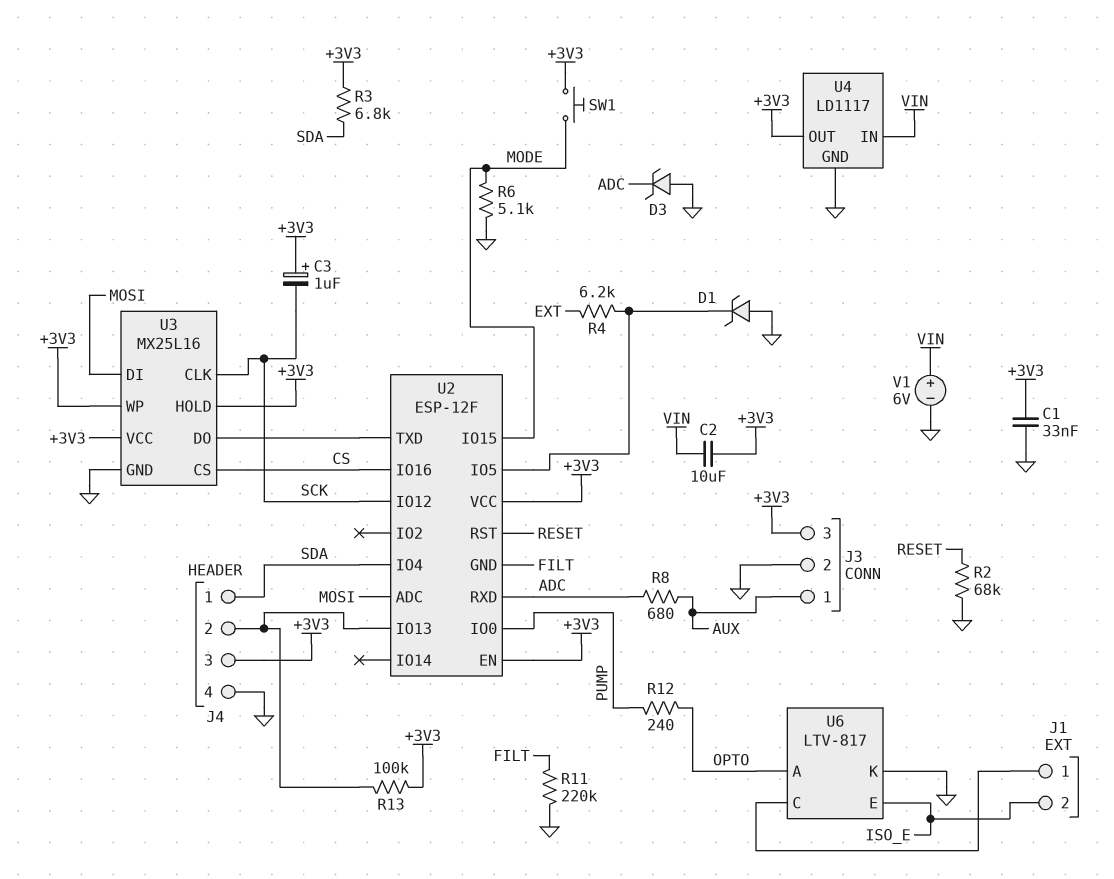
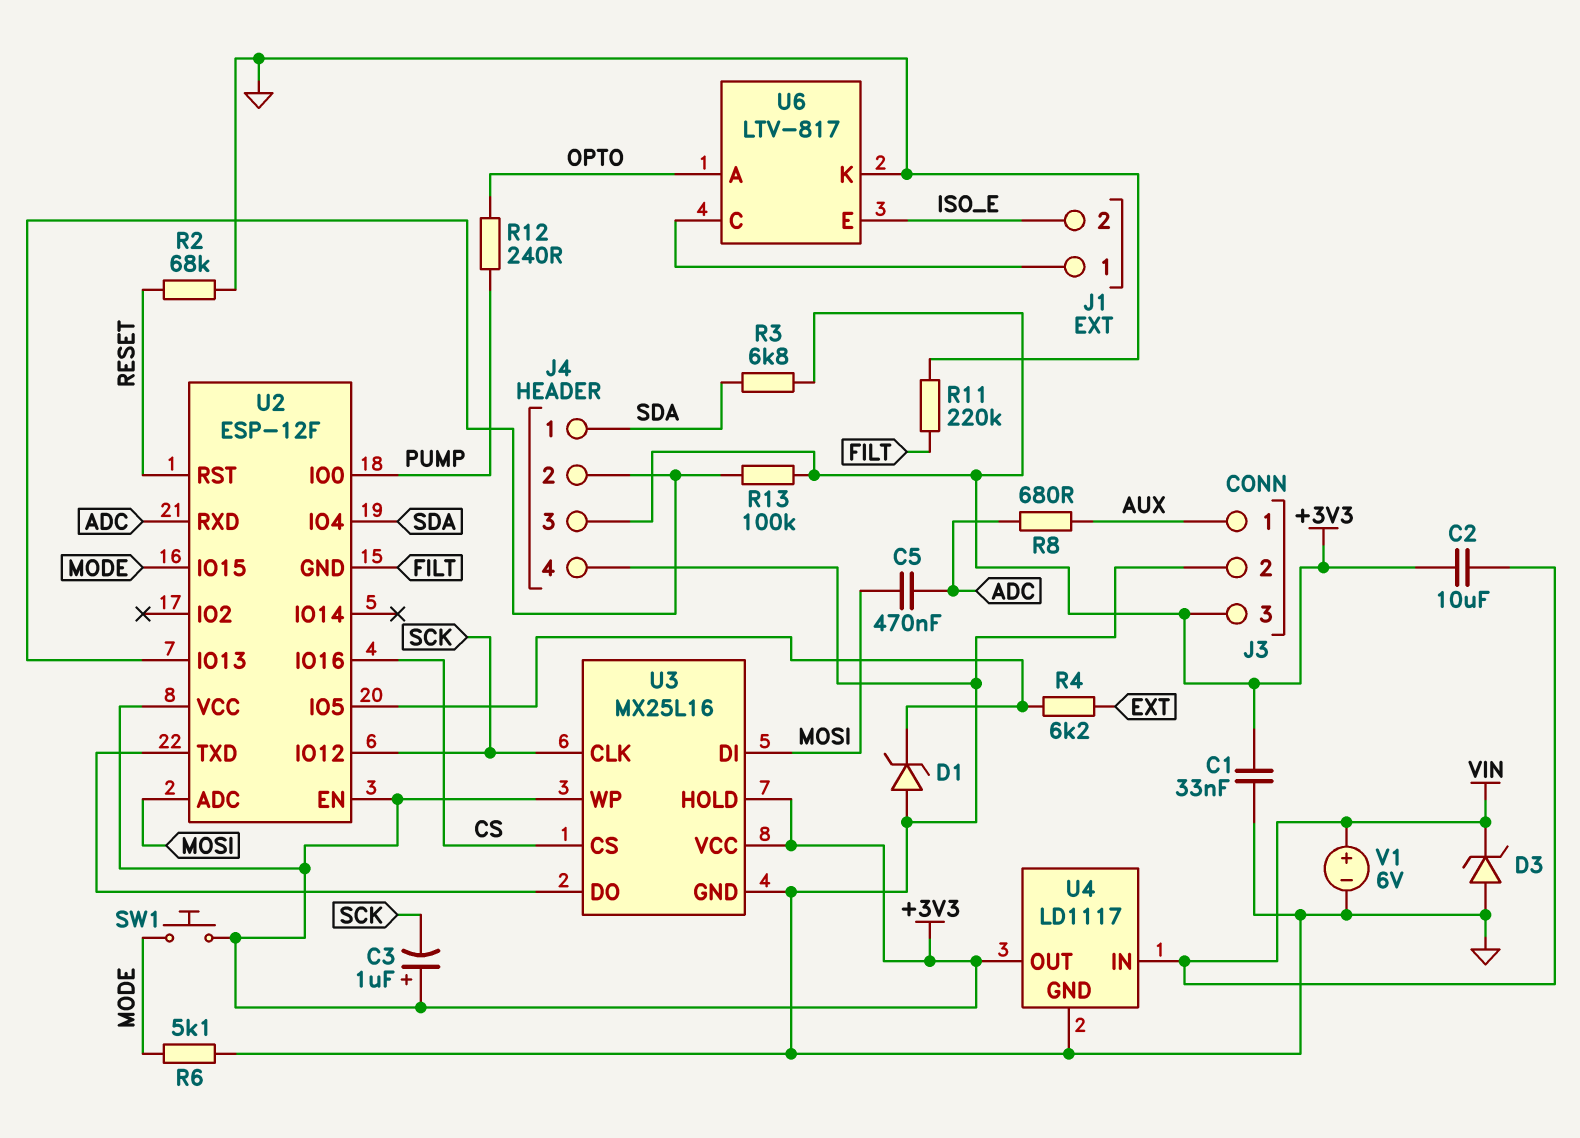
C5: none -> 470nF (ADC, MOSI)
D3: zener (A GND, K ADC) -> zener (A GND, K VIN)

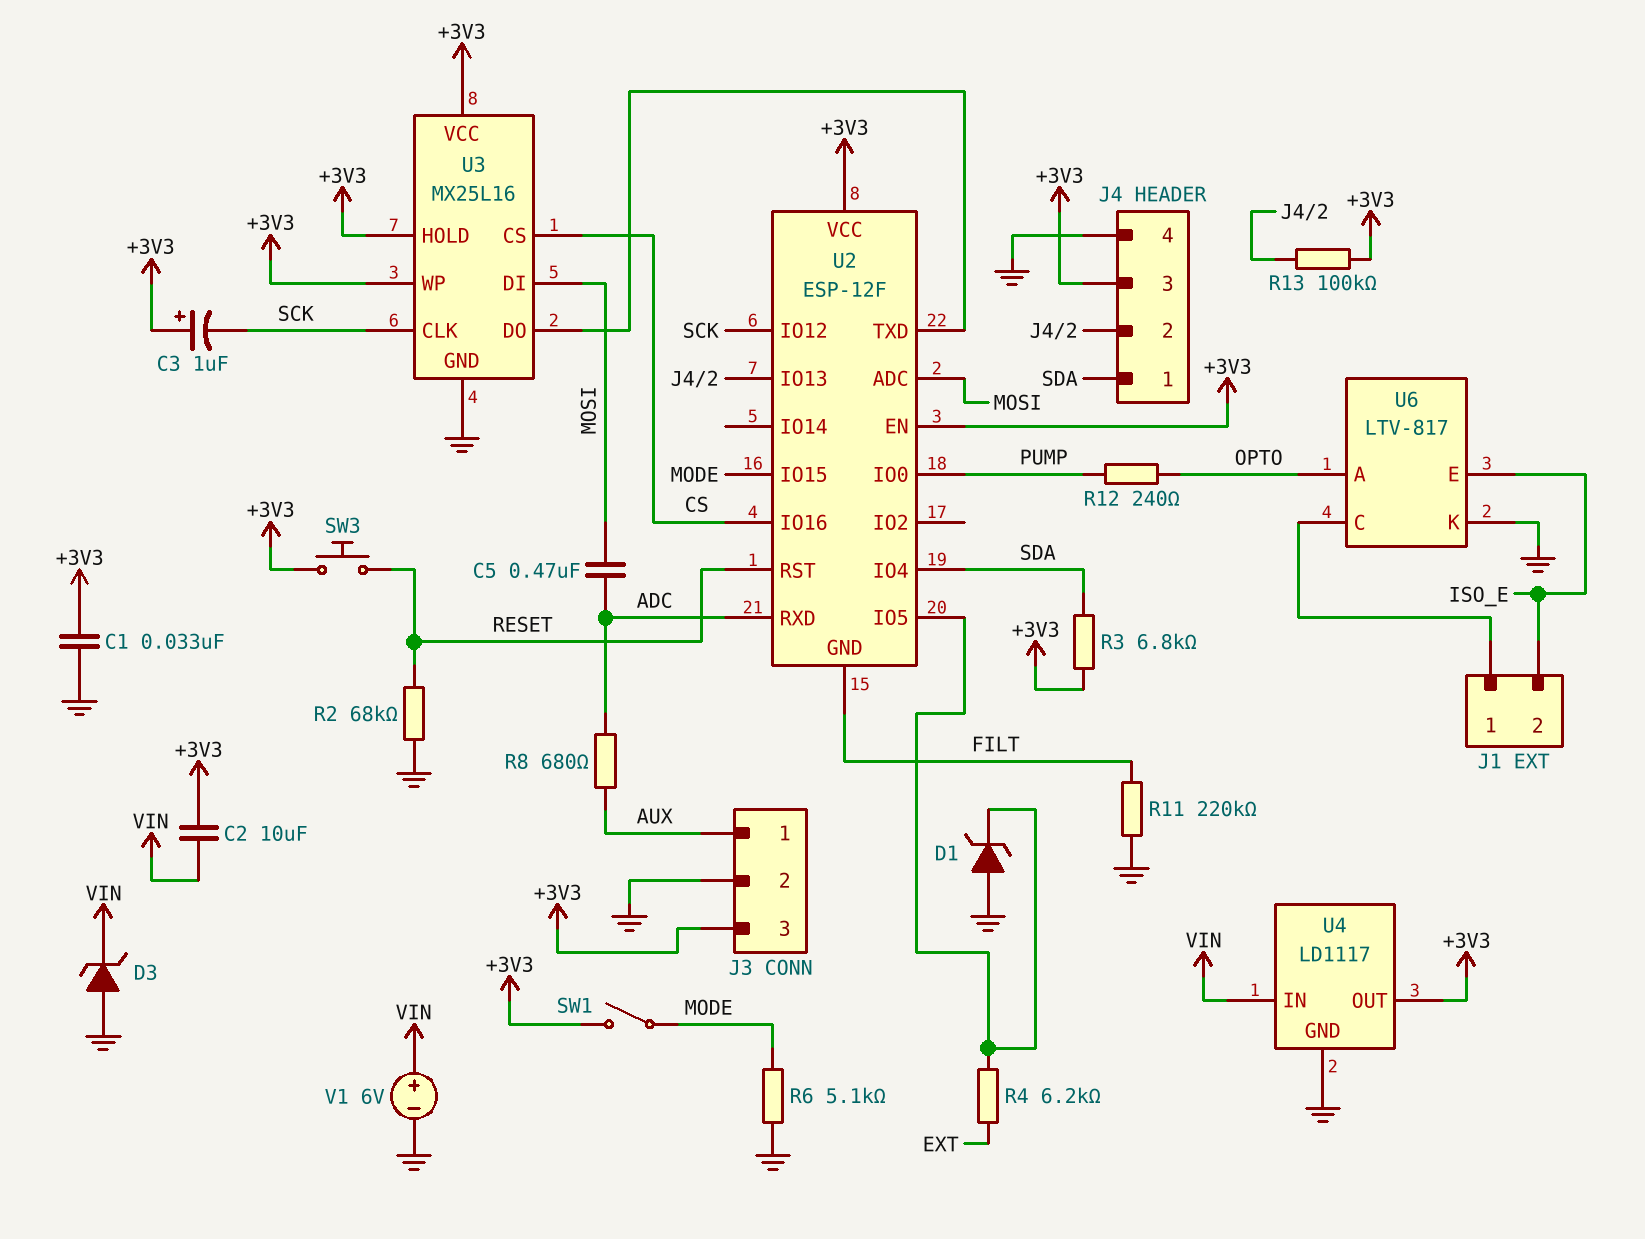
SW1: button (+3V3, MODE) -> switch (+3V3, MODE)
SW3: none -> button (+3V3, RESET)

